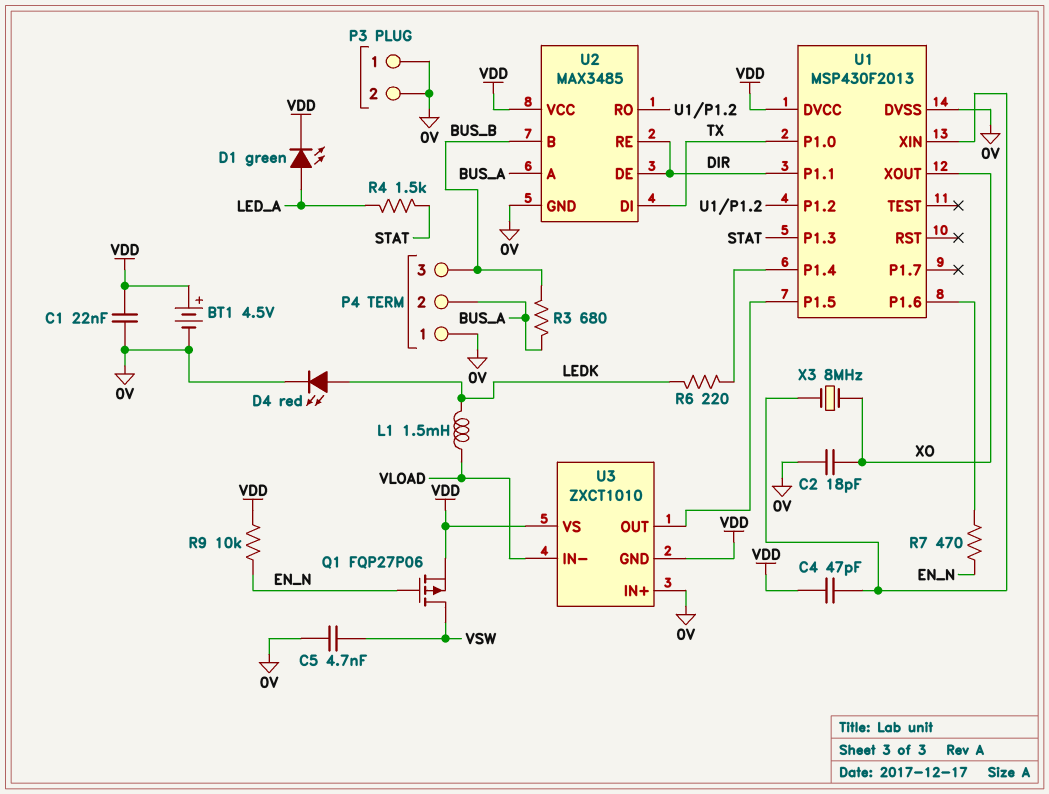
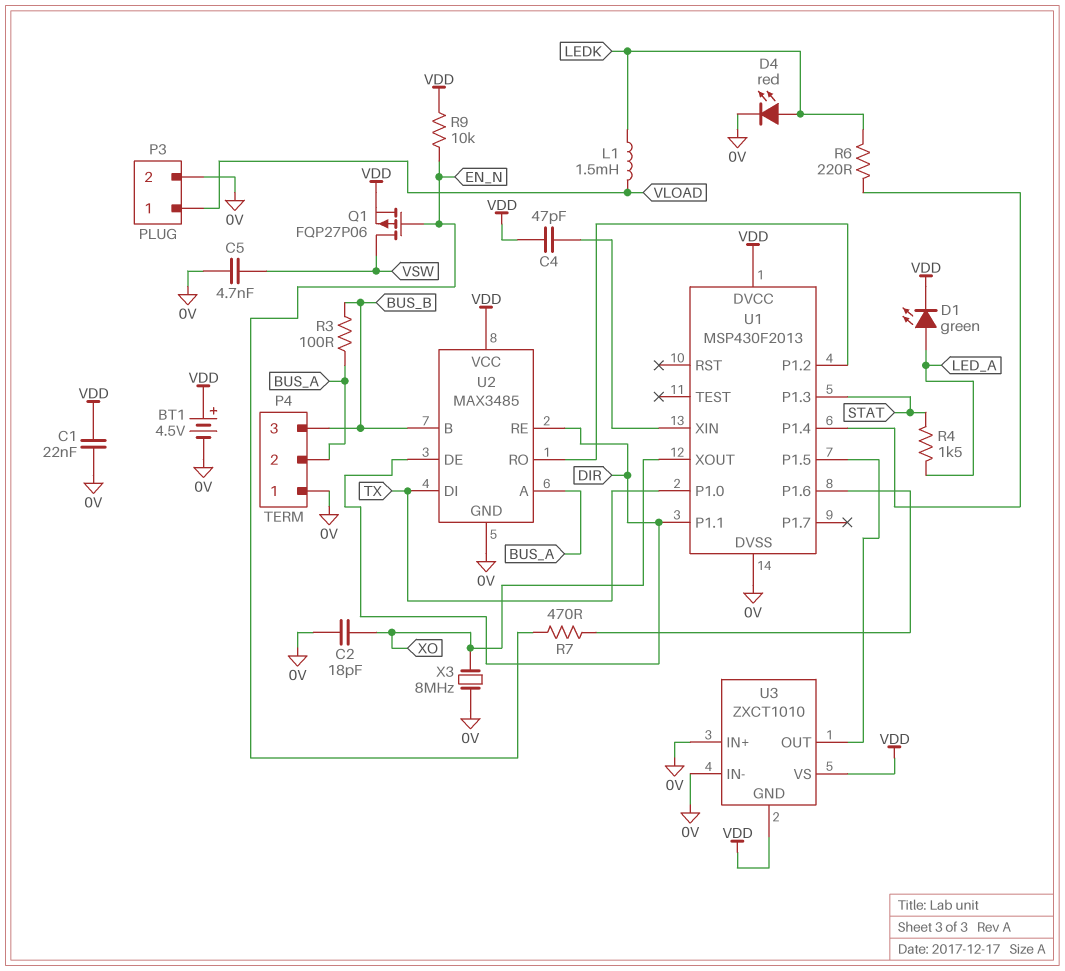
P3 pin 1: 0V -> VLOAD
R3: 680 (BUS_A, BUS_B) -> 100 (BUS_A, BUS_B)
U3 pin IN-: VLOAD -> 0V
X3: 8MHz (U1/XIN, XO) -> 8MHz (0V, XO)

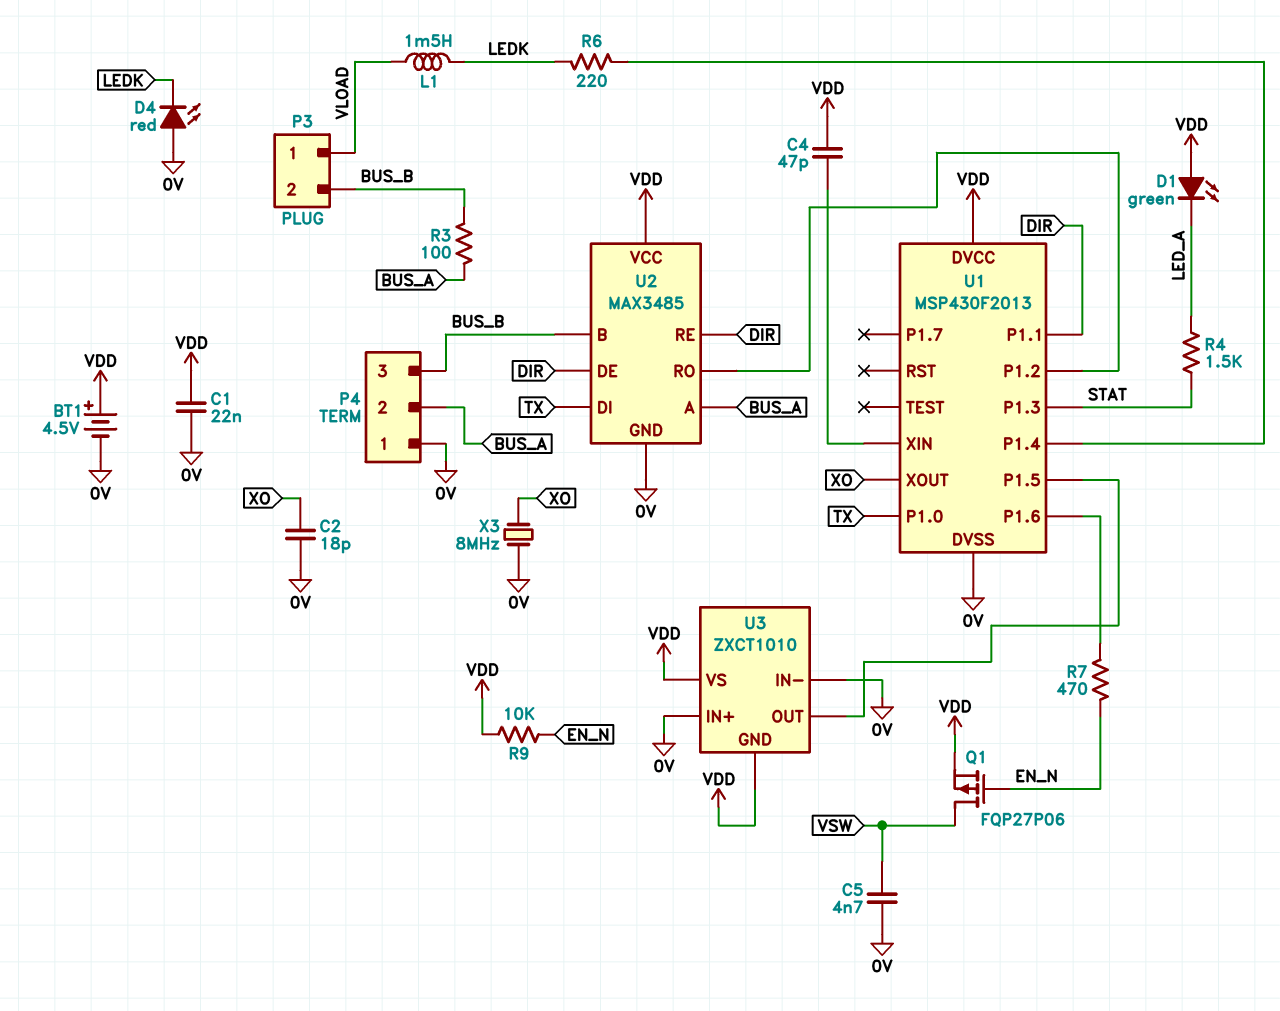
D1: LED green (A LED_A, K VDD) -> LED green (A VDD, K LED_A)
D4: LED red (A LEDK, K 0V) -> LED red (A 0V, K LEDK)
P3 pin 2: 0V -> BUS_B

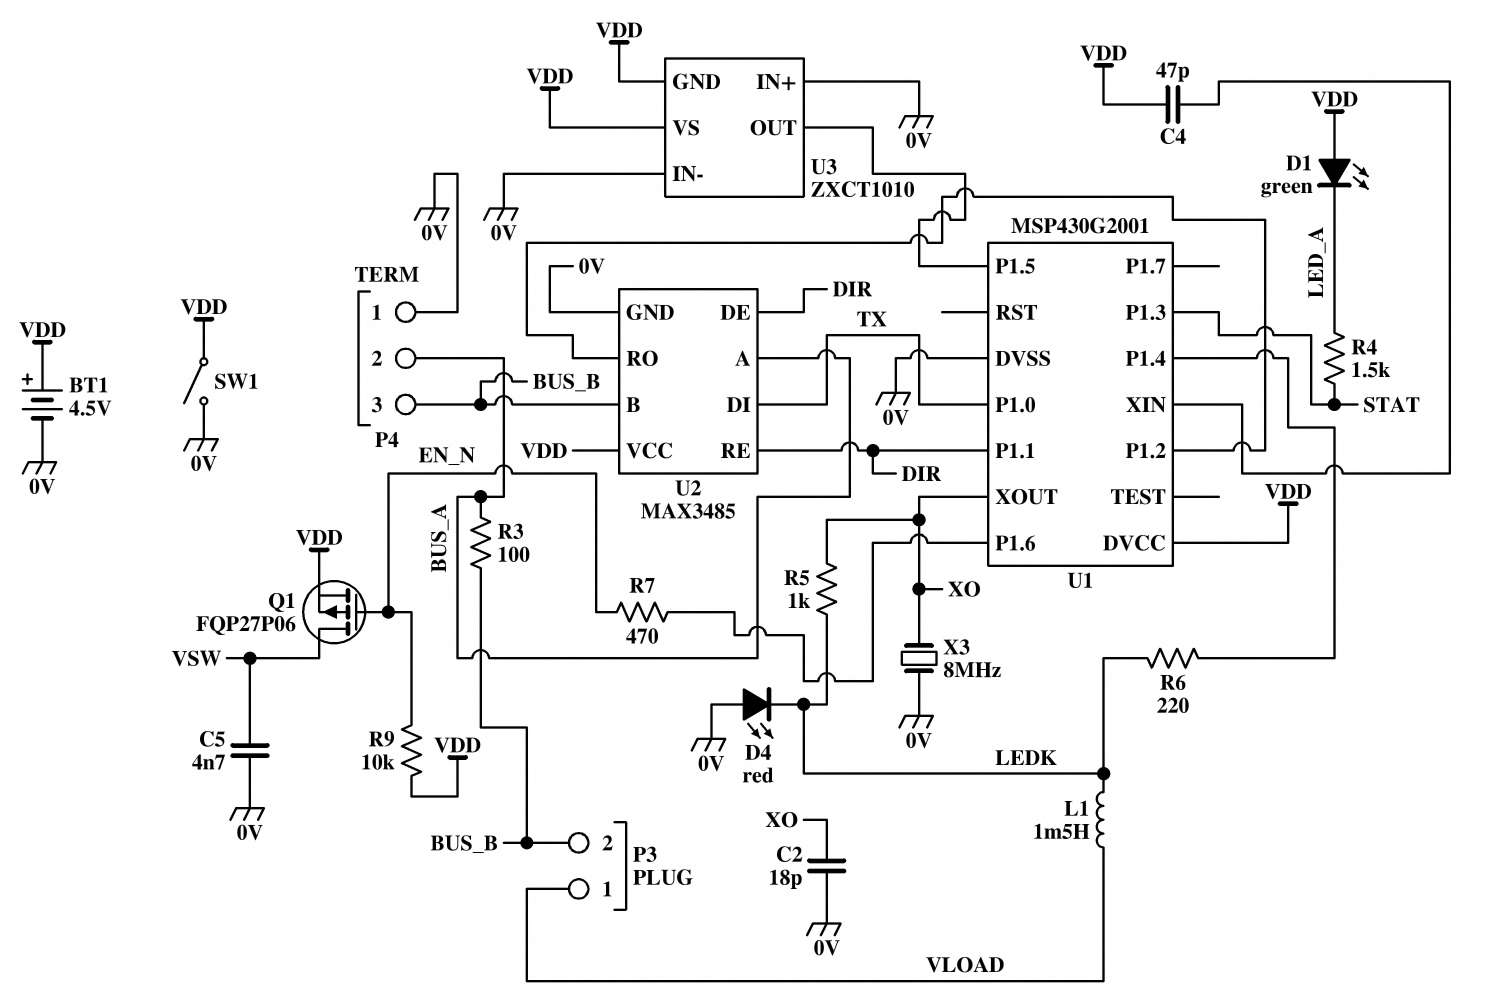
C1: 22nF (0V, VDD) -> none
R5: none -> 1k (LEDK, XO)
SW1: none -> switch (0V, VDD)
U1: MSP430F2013 -> MSP430G2001

